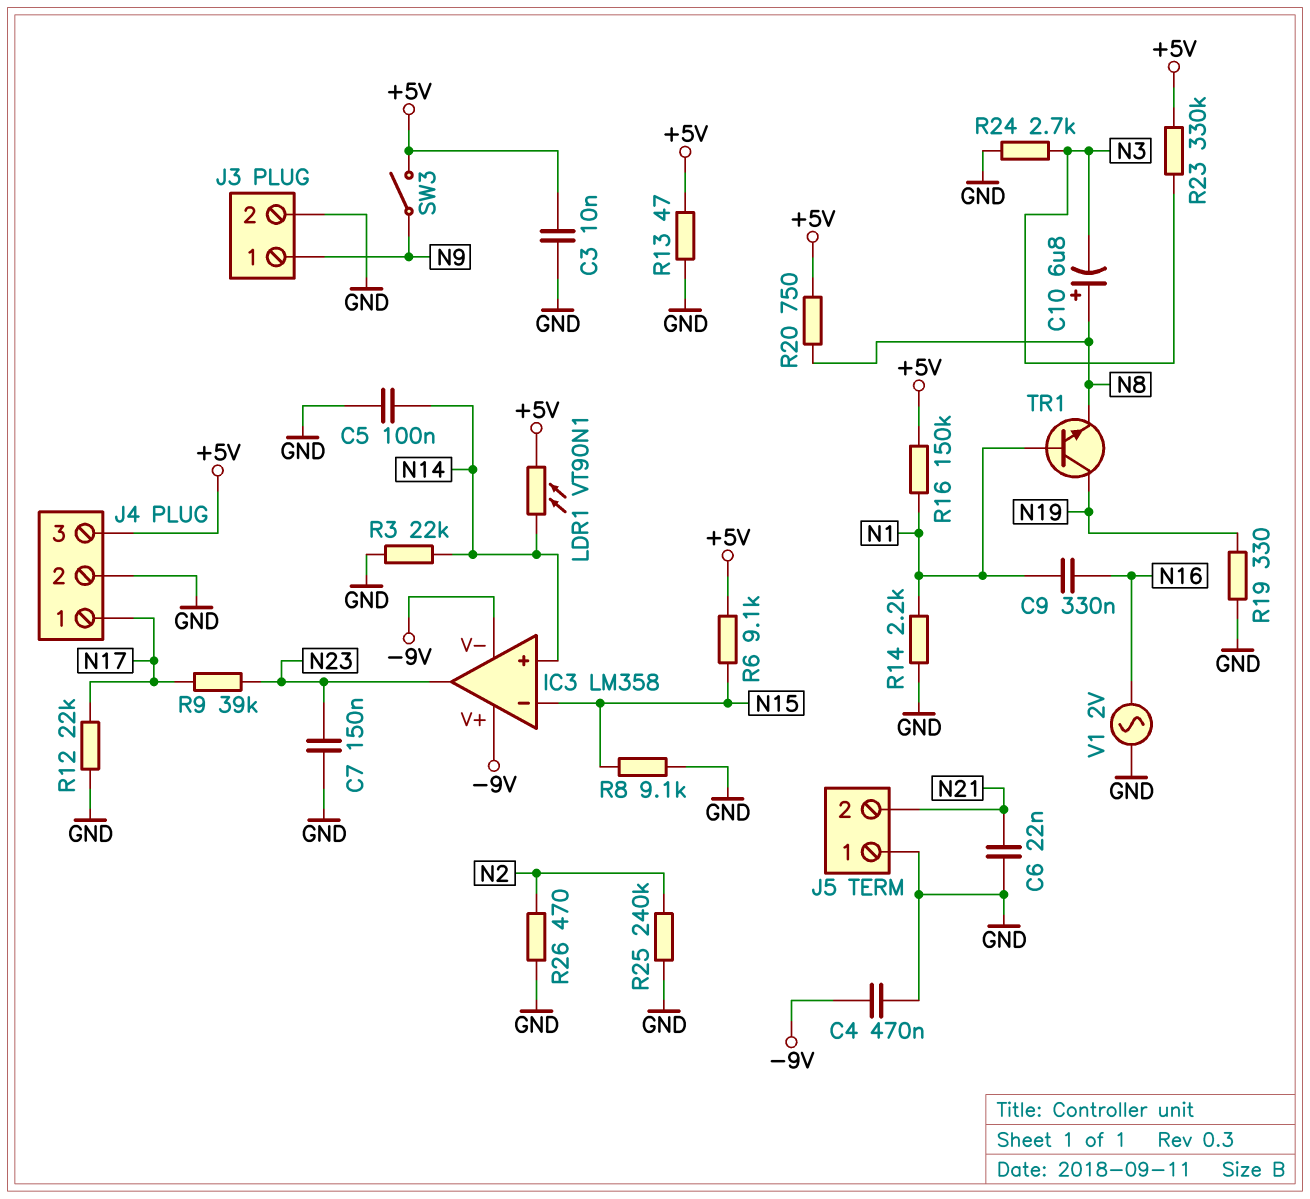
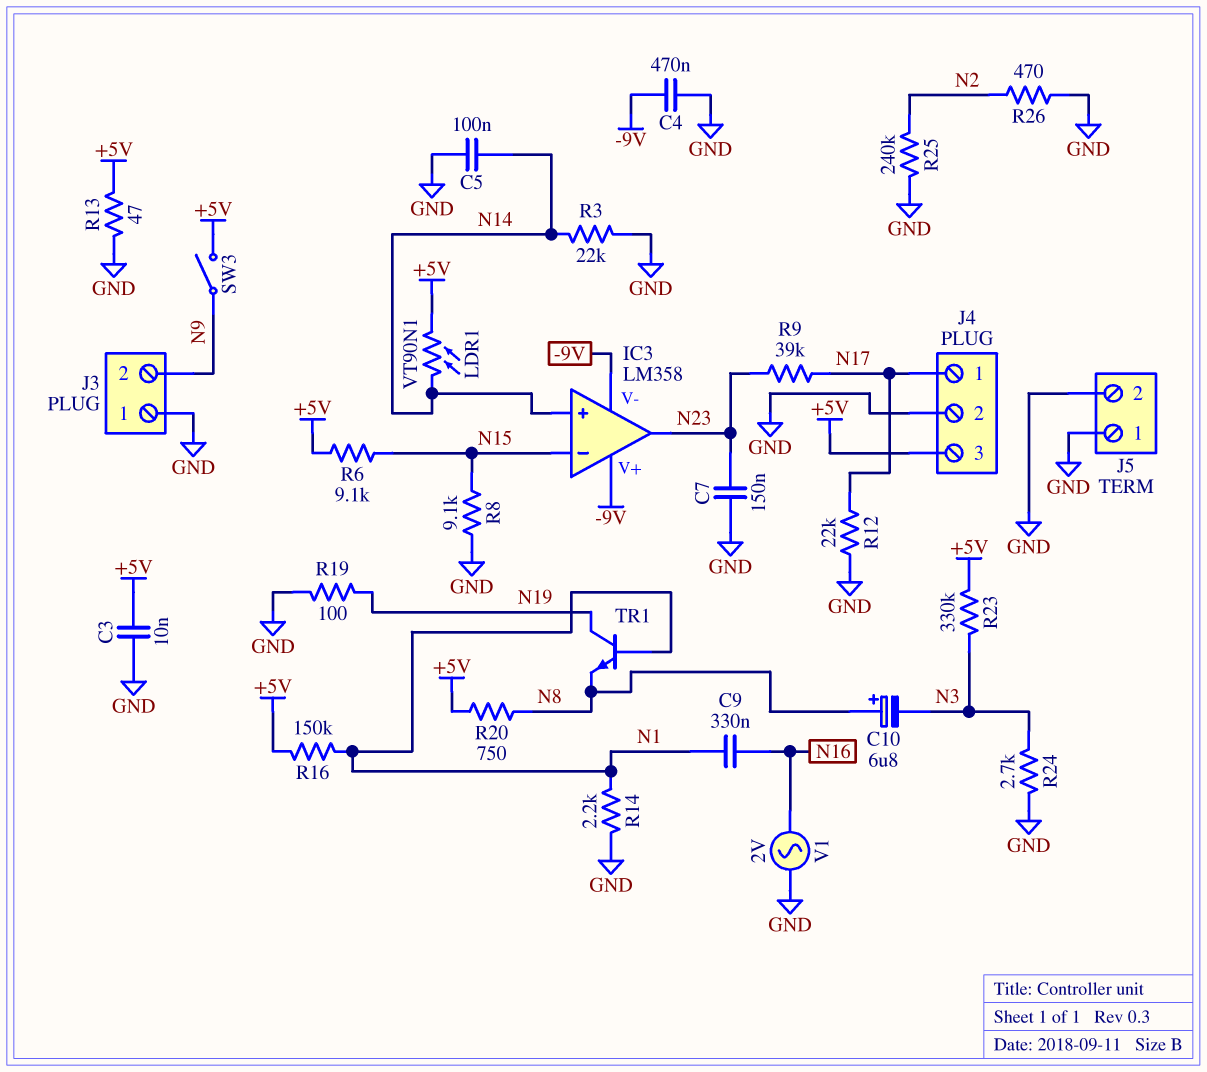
C6: 22nF (GND, N21) -> none
J3 pin 1: N9 -> GND
J3 pin 2: GND -> N9
J5 pin 2: N21 -> GND
R19: 330 (GND, N19) -> 100 (GND, N19)

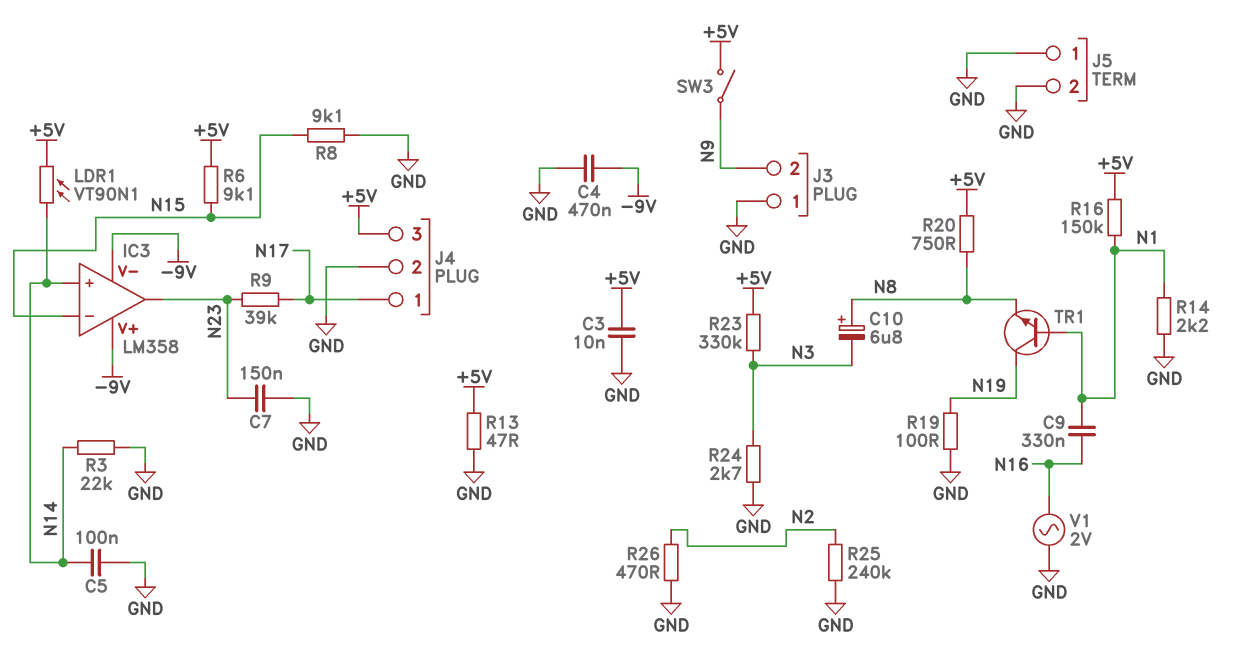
R12: 22k (GND, N17) -> none

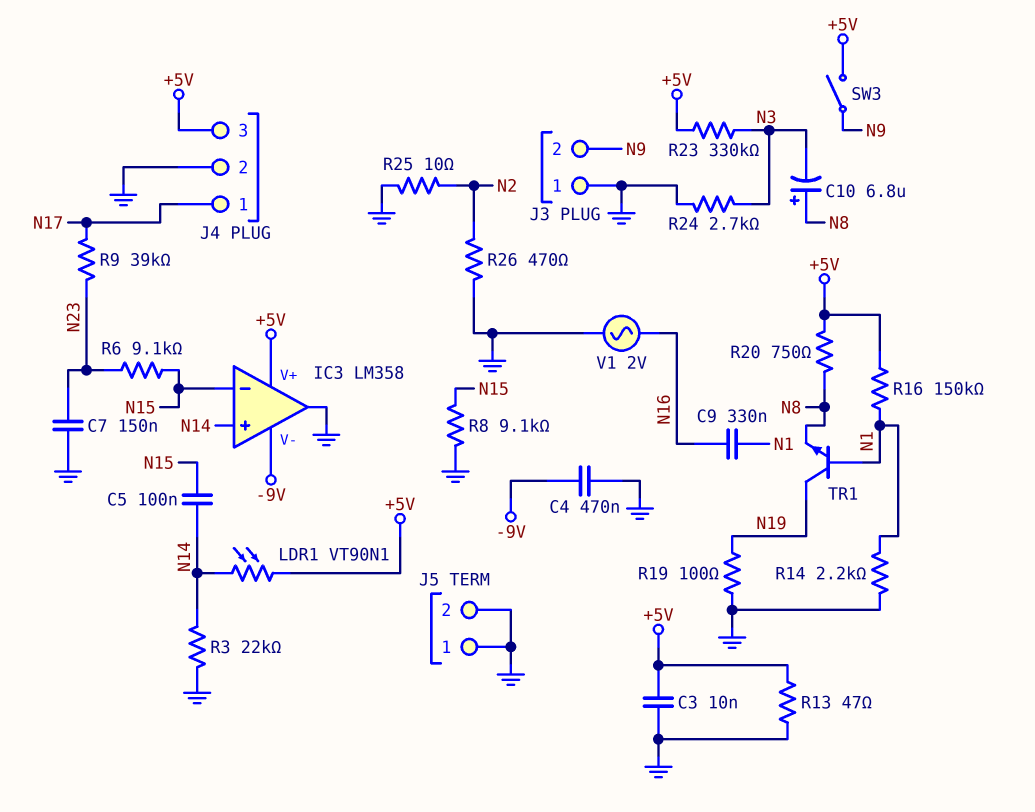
C5: 100nF (GND, N14) -> 100nF (N14, N15)
IC3 pin V+: -9V -> +5V
IC3 pin out: N23 -> GND
R6: 9.1k (+5V, N15) -> 9.1k (N15, N23)
R25: 240k (GND, N2) -> 10 (GND, N2)

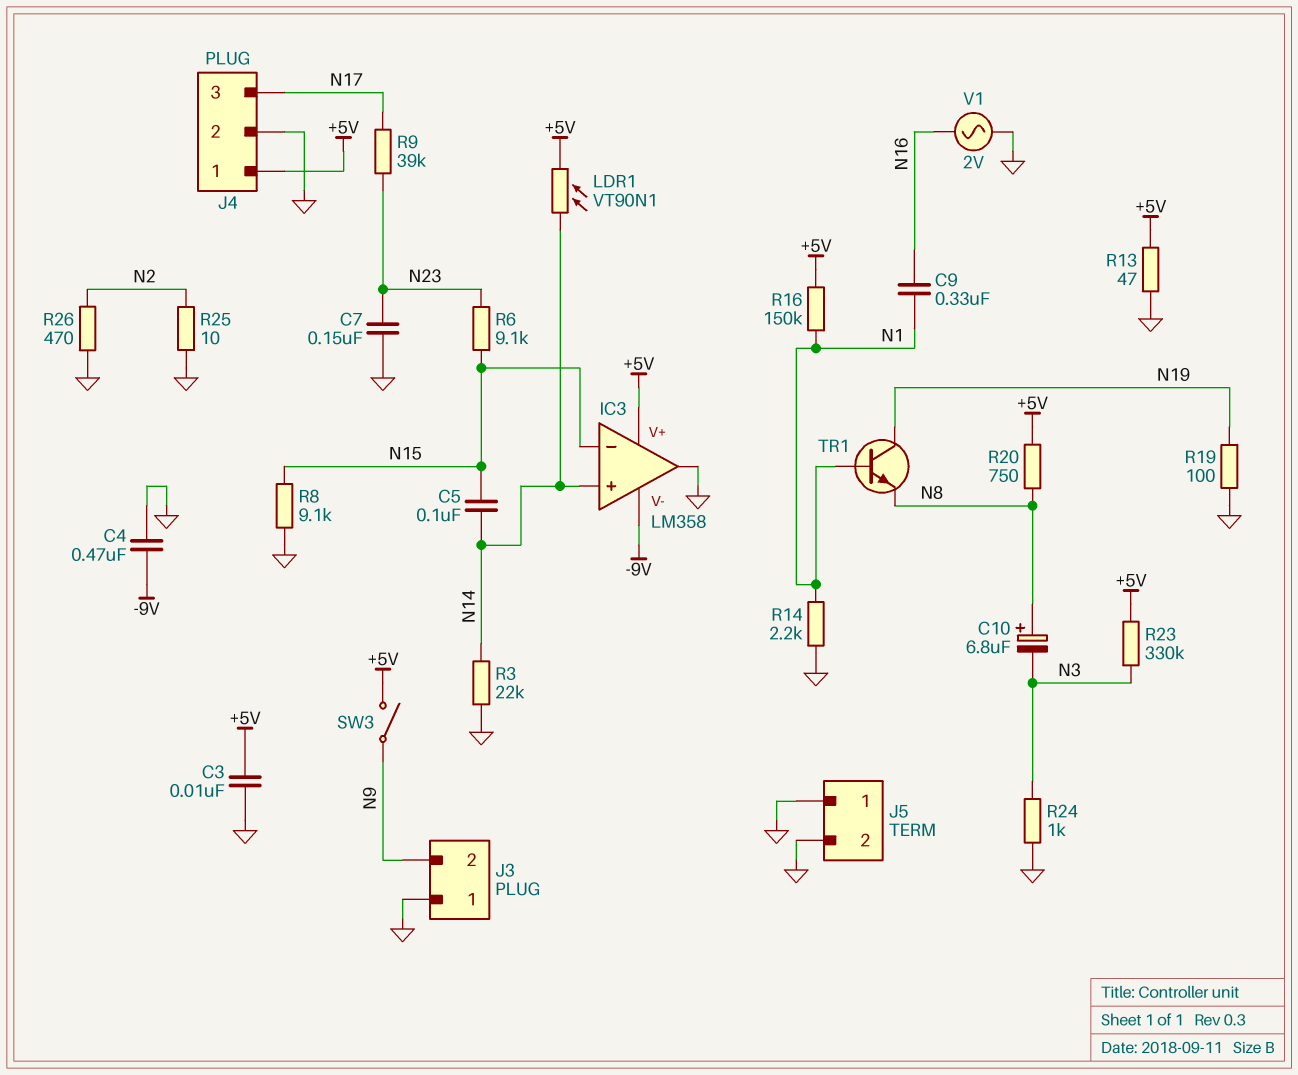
J4 pin 1: N17 -> +5V
J4 pin 3: +5V -> N17
R24: 2.7k (GND, N3) -> 1k (GND, N3)

